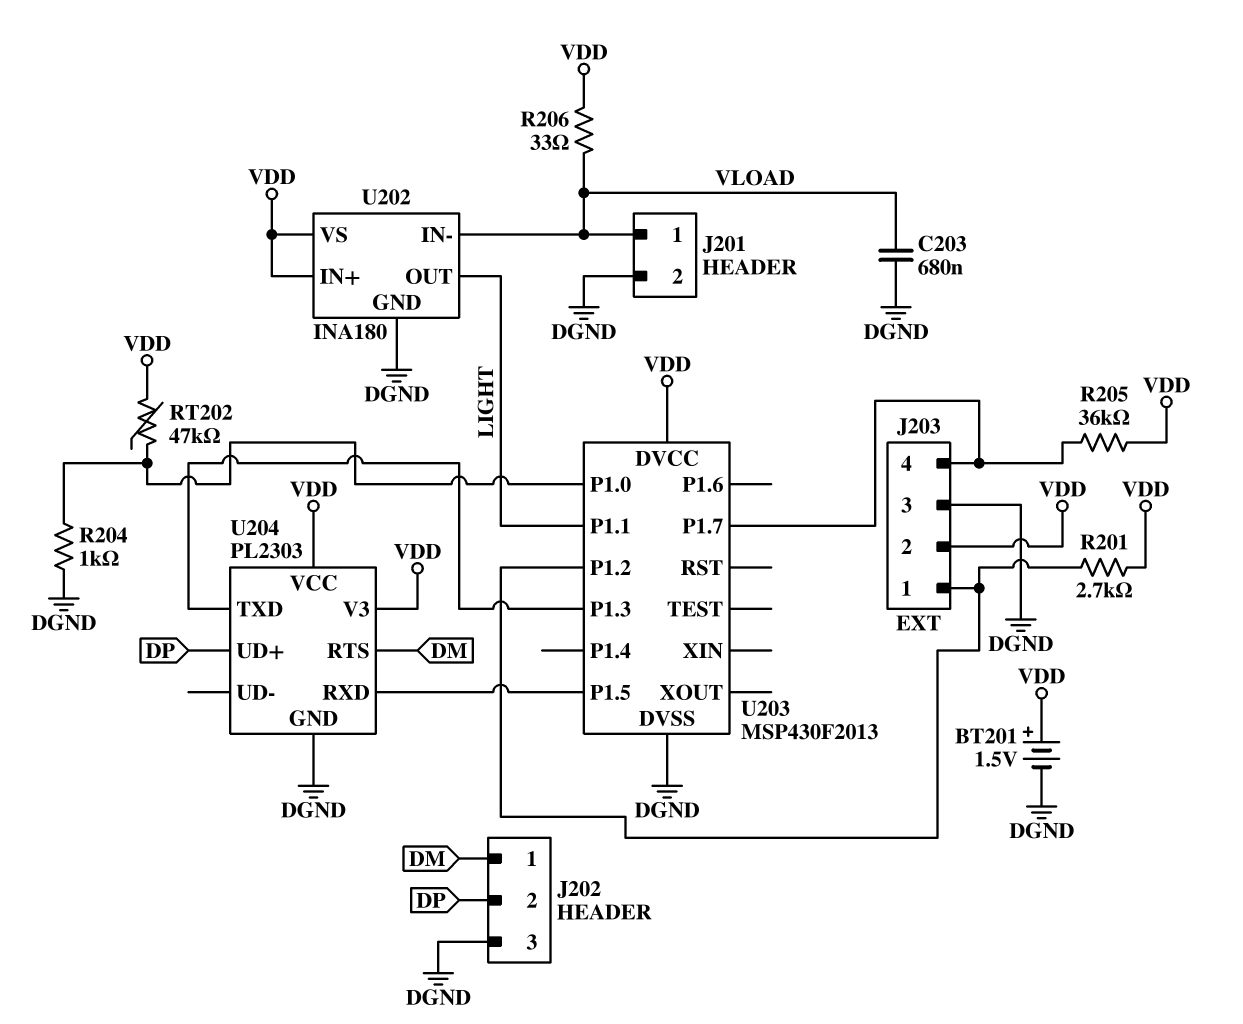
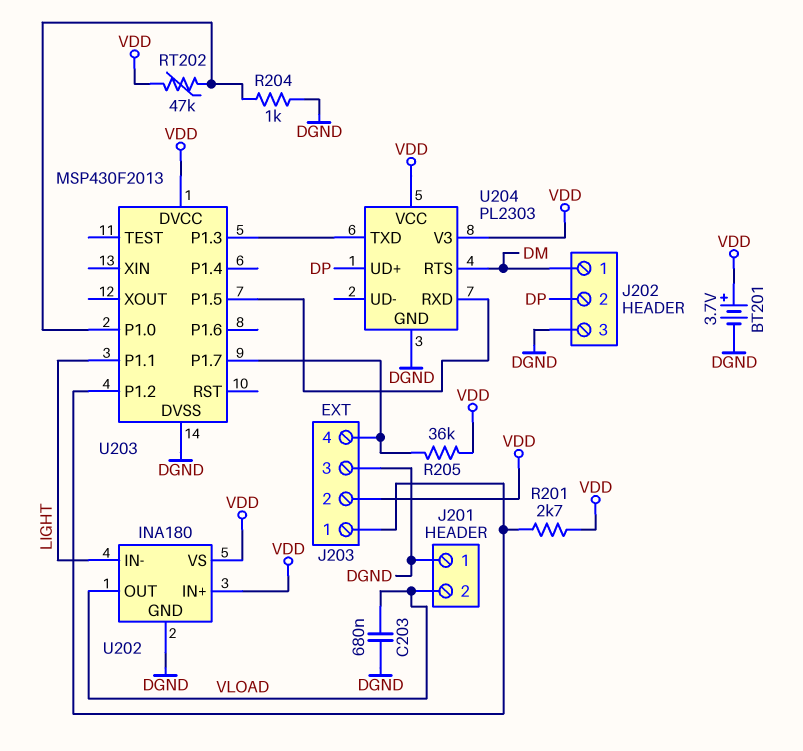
BT201: 1.5V (plus VDD, minus DGND) -> 3.7V (plus VDD, minus DGND)
J201 pin 1: VLOAD -> DGND
J201 pin 2: DGND -> VLOAD
R206: 33 (VDD, VLOAD) -> none
U202 pin IN-: VLOAD -> LIGHT
U202 pin OUT: LIGHT -> VLOAD

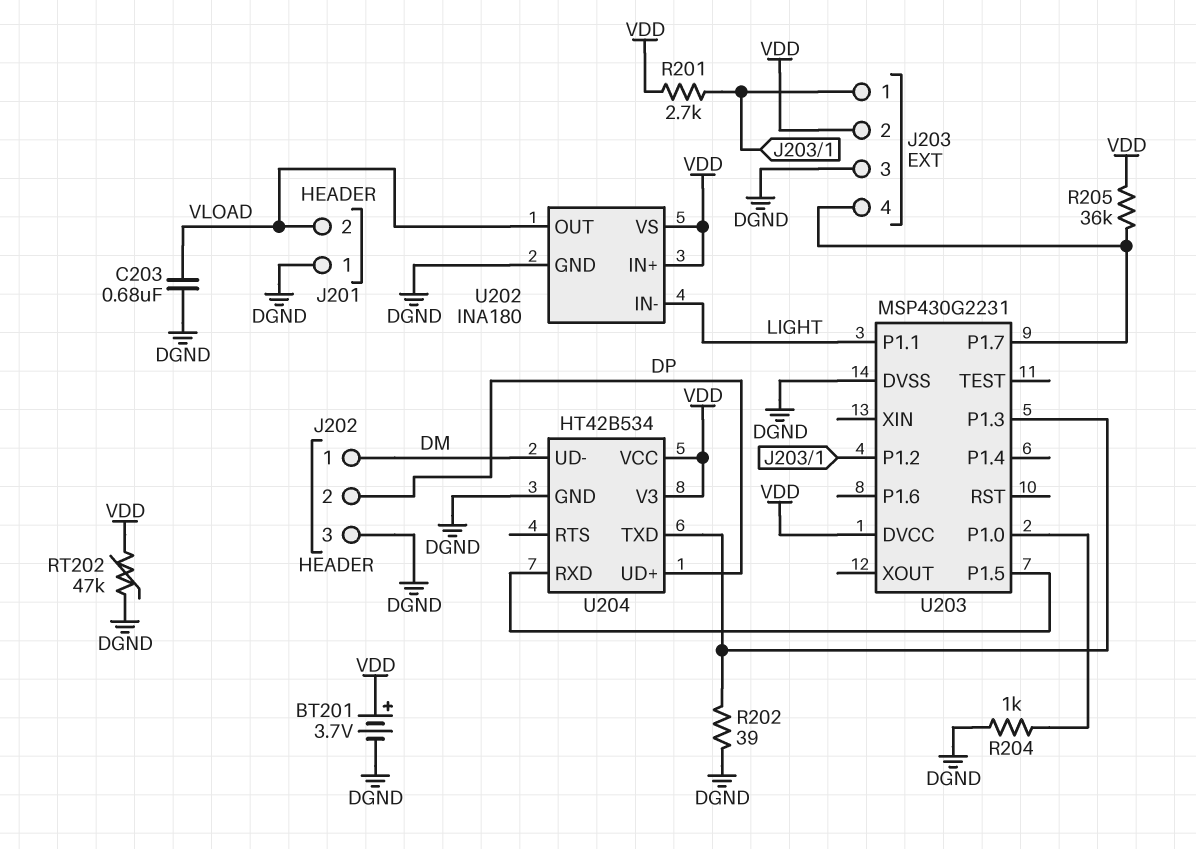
R202: none -> 39 (DGND, U203/P1.3)
RT202: 47k (U203/P1.0, VDD) -> 47k (DGND, VDD)
U203: MSP430F2013 -> MSP430G2231
U204: PL2303 -> HT42B534
U204 pin RTS: DM -> none
U204 pin UD-: none -> DM

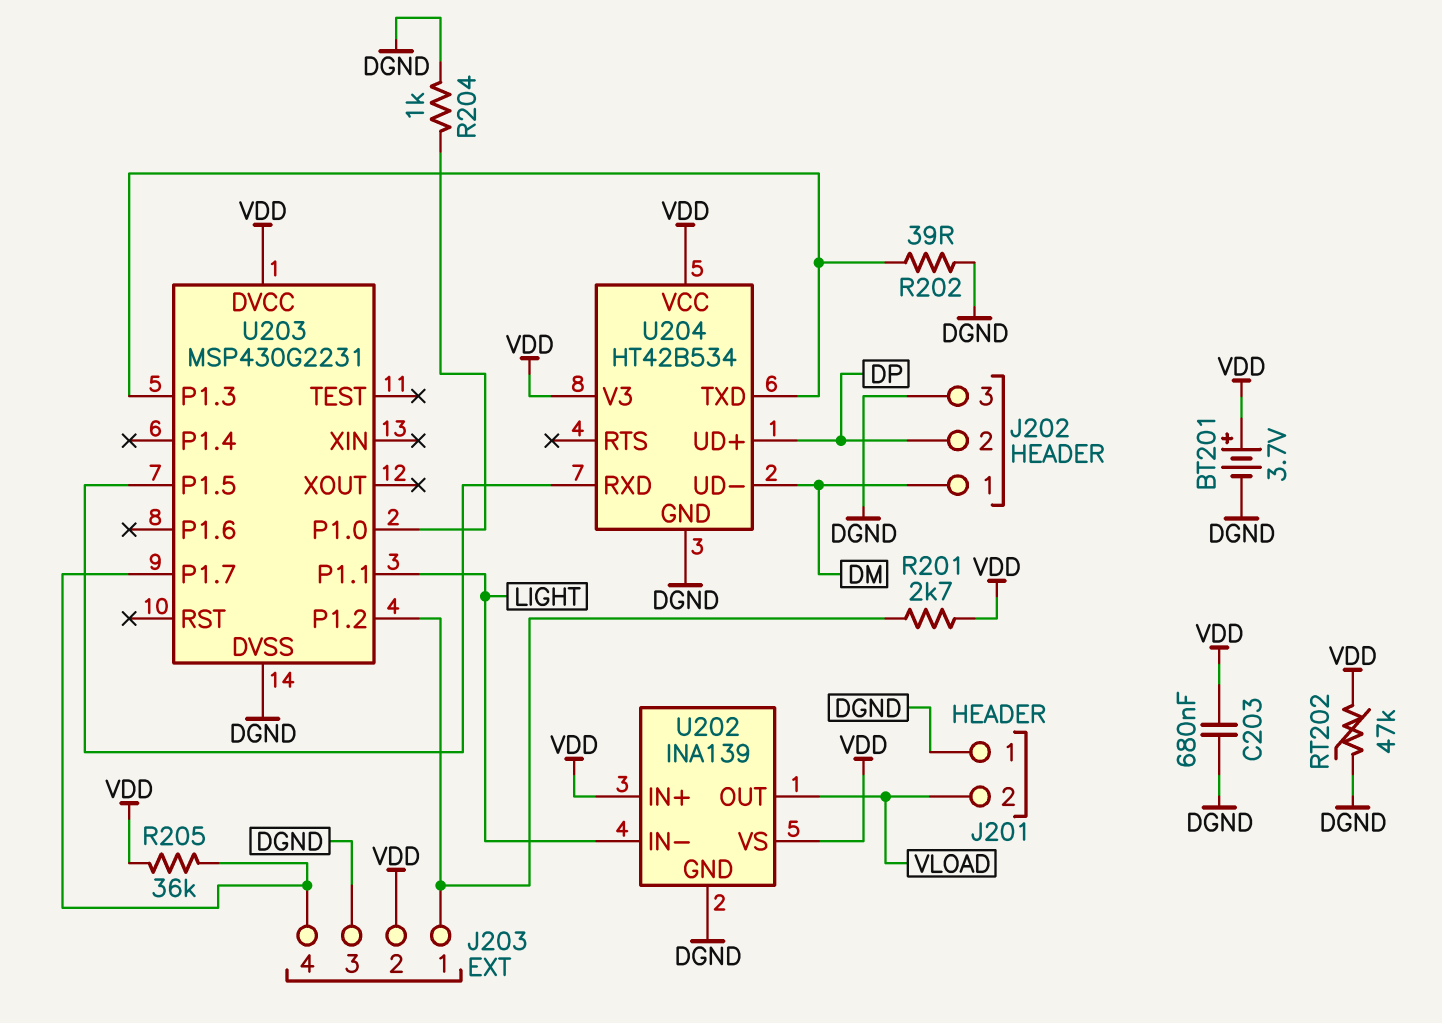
C203: 680nF (DGND, VLOAD) -> 680nF (DGND, VDD)
U202: INA180 -> INA139

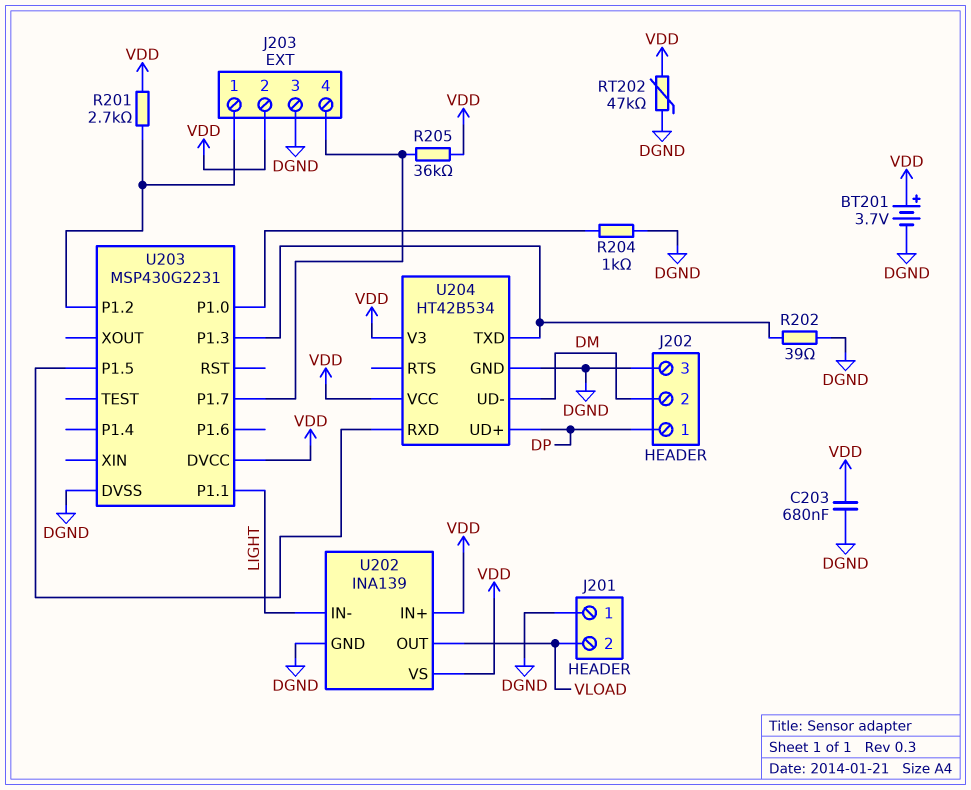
J202 pin 1: DM -> DP
J202 pin 2: DP -> DM

